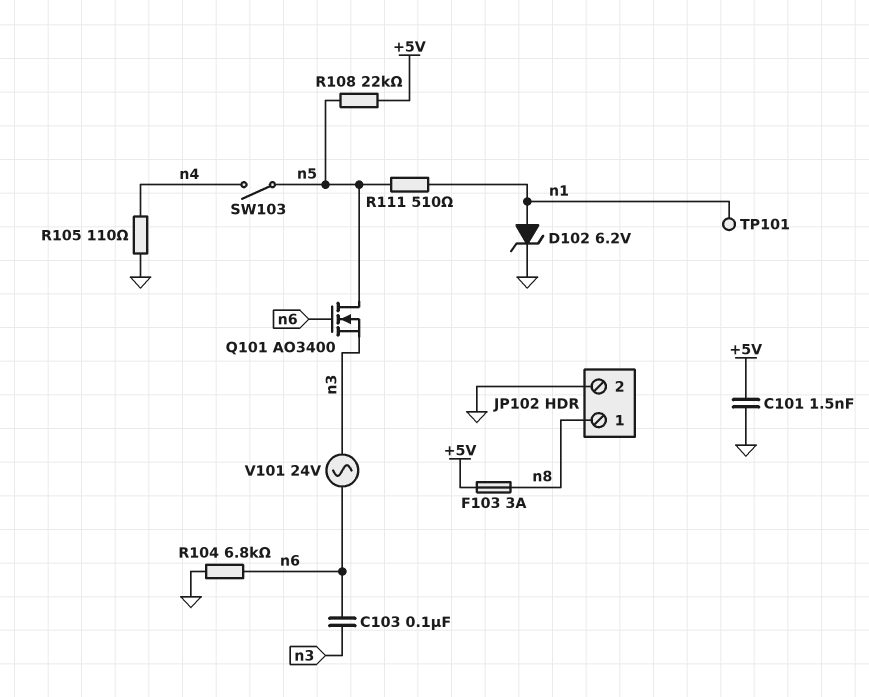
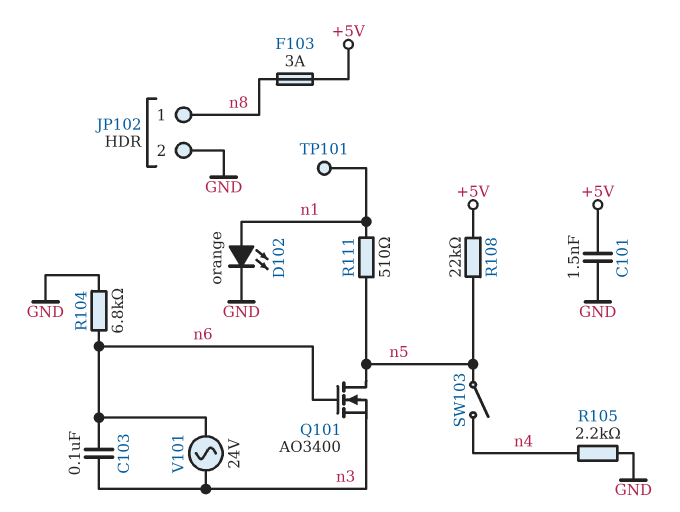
D102: zener 6.2V (A n1, K GND) -> LED orange (A n1, K GND)
R105: 110 (GND, n4) -> 2.2k (GND, n4)

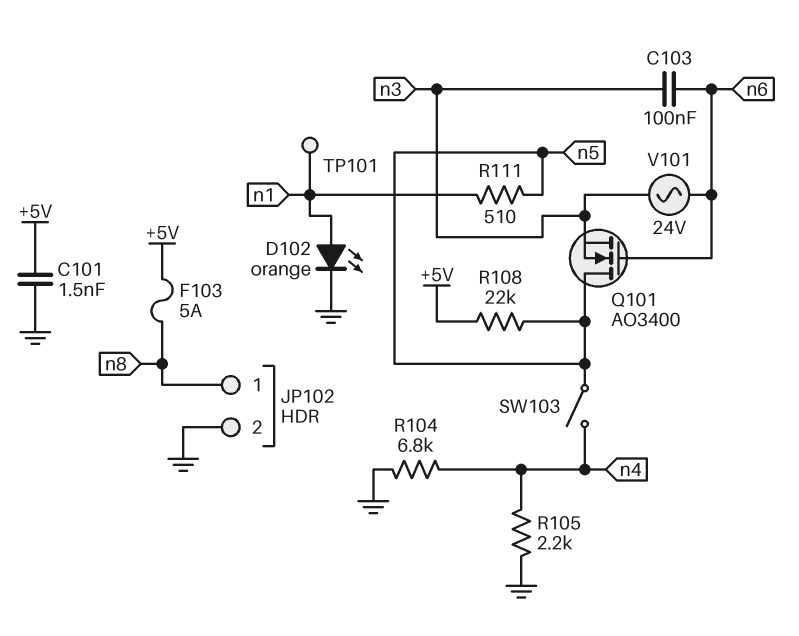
F103: 3A (+5V, n8) -> 5A (+5V, n8)
R104: 6.8k (GND, n6) -> 6.8k (GND, n4)

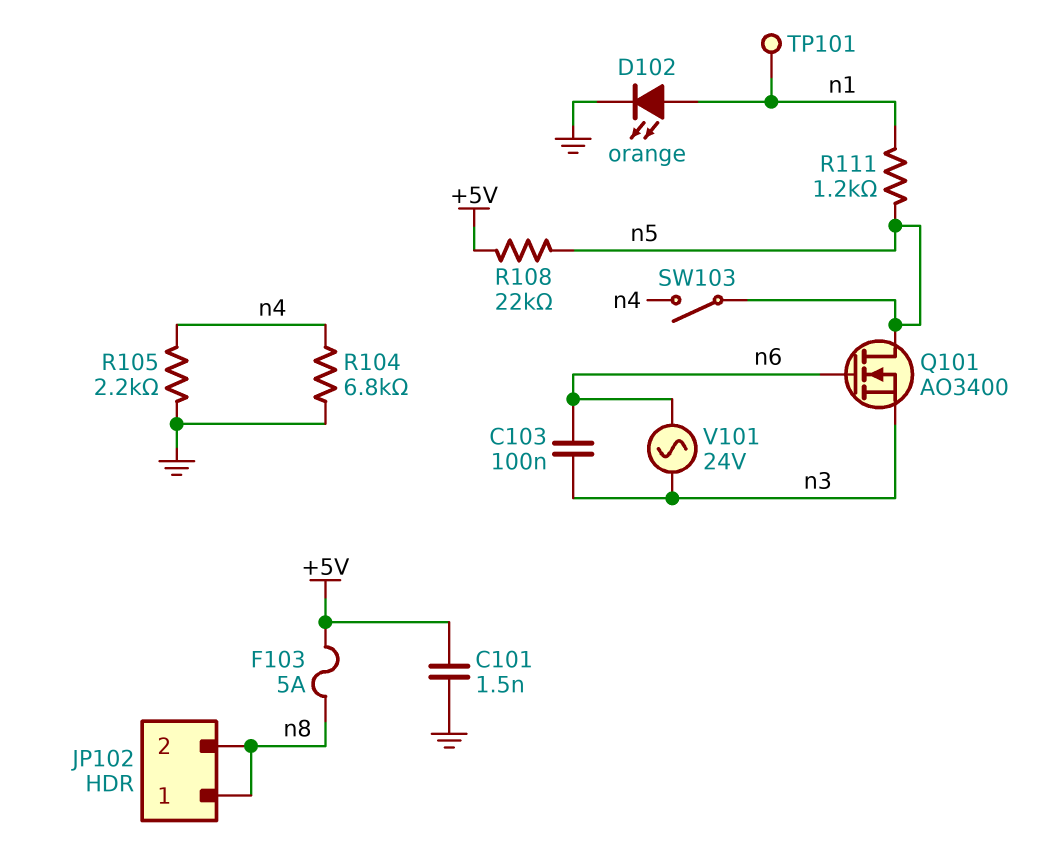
JP102 pin 2: GND -> n8
R111: 510 (n1, n5) -> 1.2k (n1, n5)

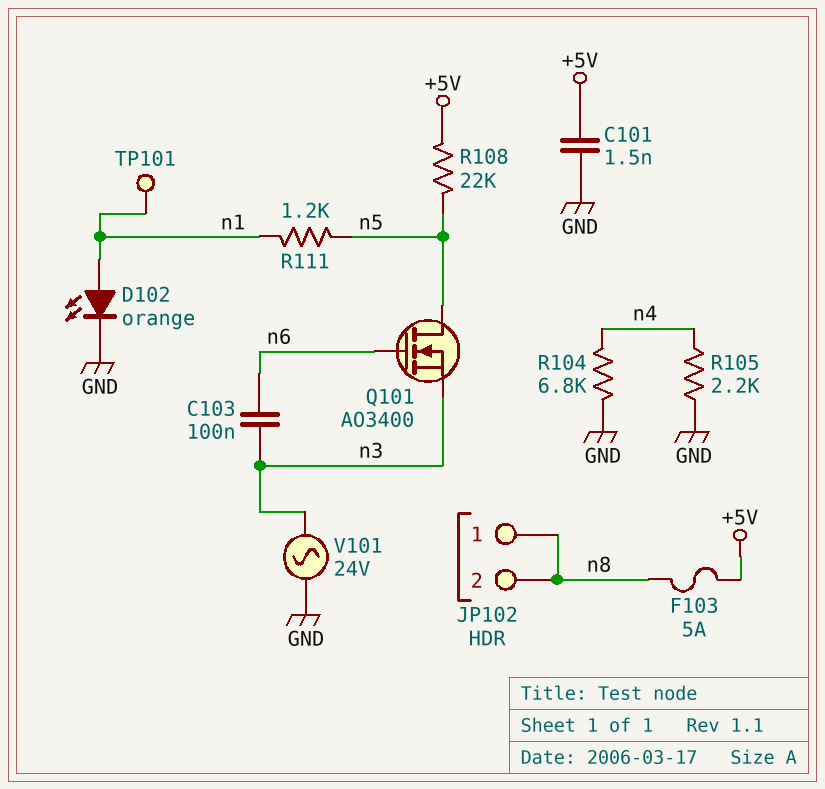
SW103: switch (n4, n5) -> none
V101: AC 24V (n3, n6) -> AC 24V (GND, n3)

